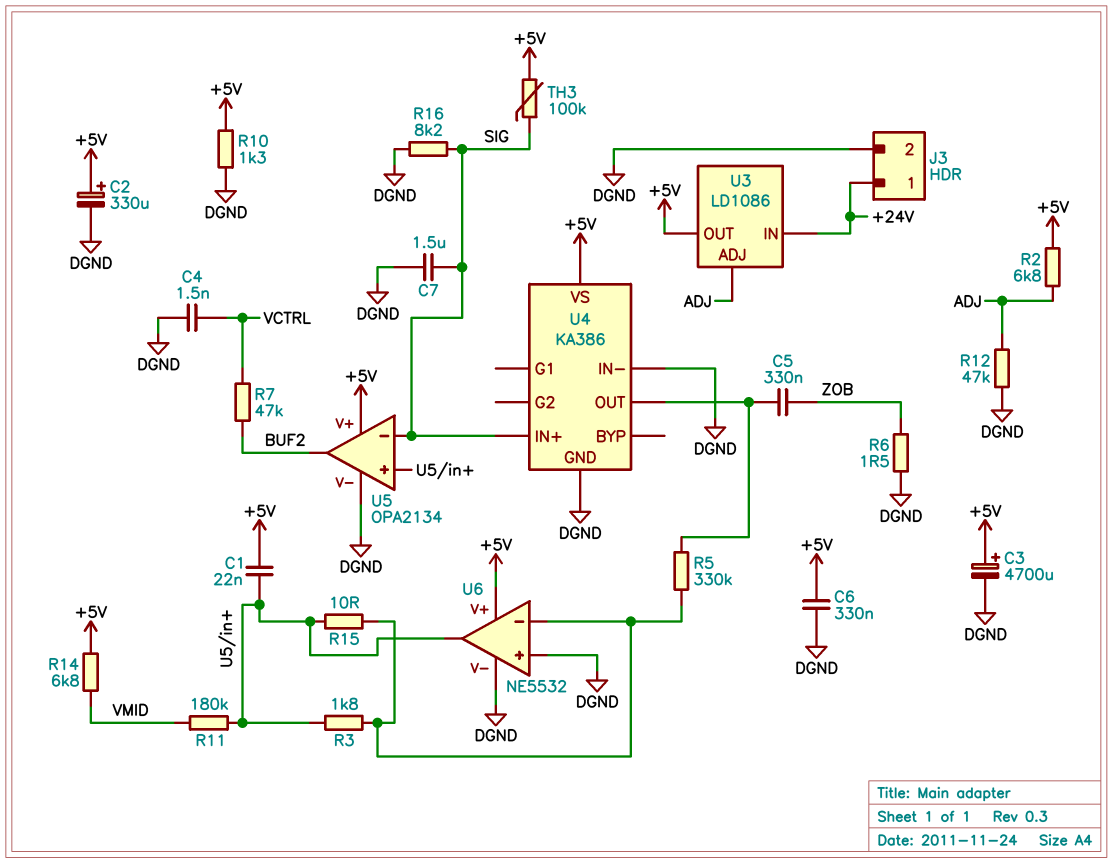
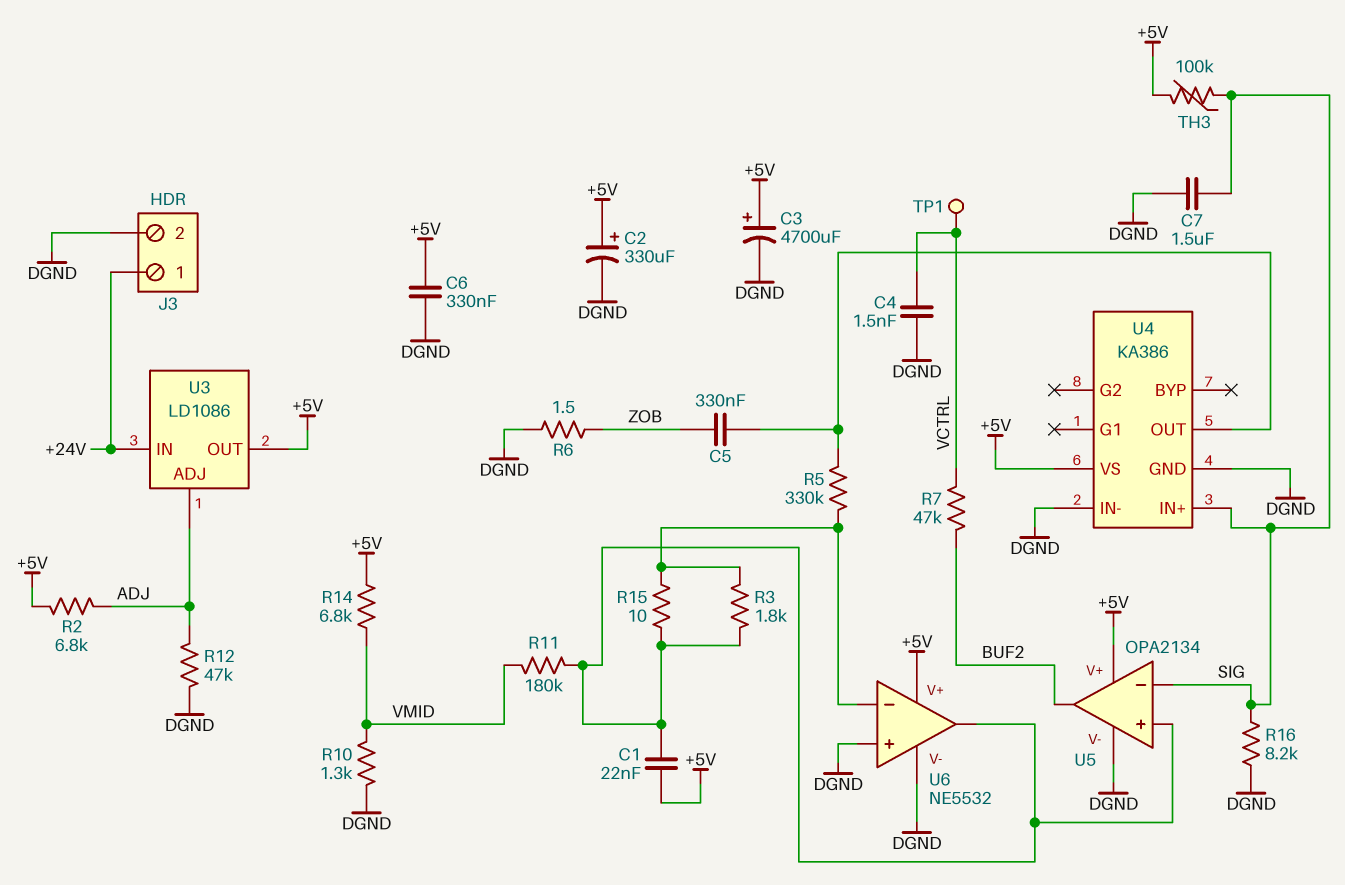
R10: 1.3k (+5V, DGND) -> 1.3k (DGND, VMID)
TP1: none -> test point (VCTRL)

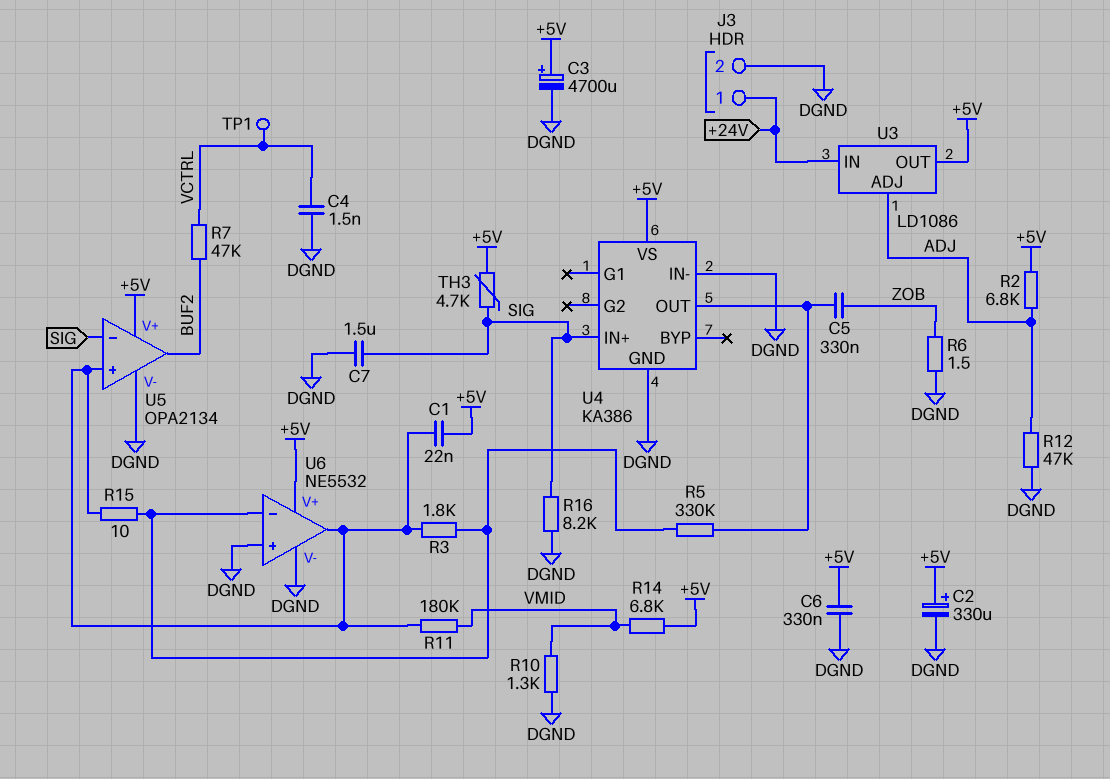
TH3: 100k (+5V, SIG) -> 4.7k (+5V, SIG)

